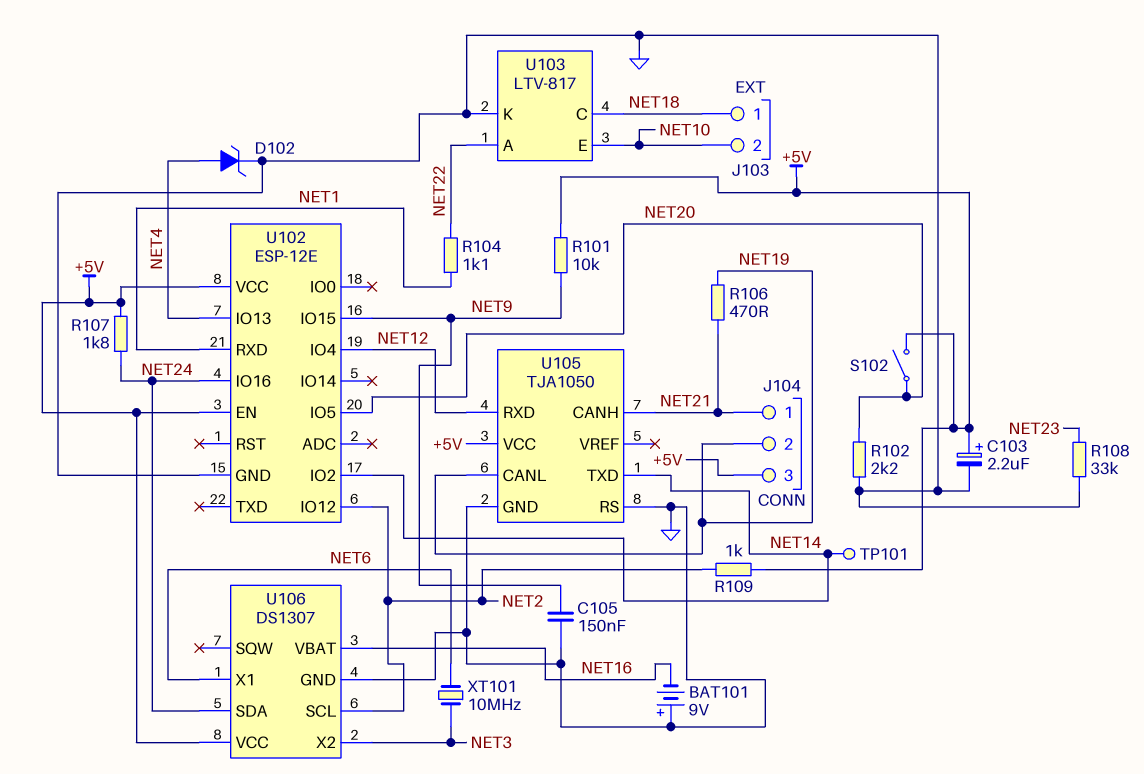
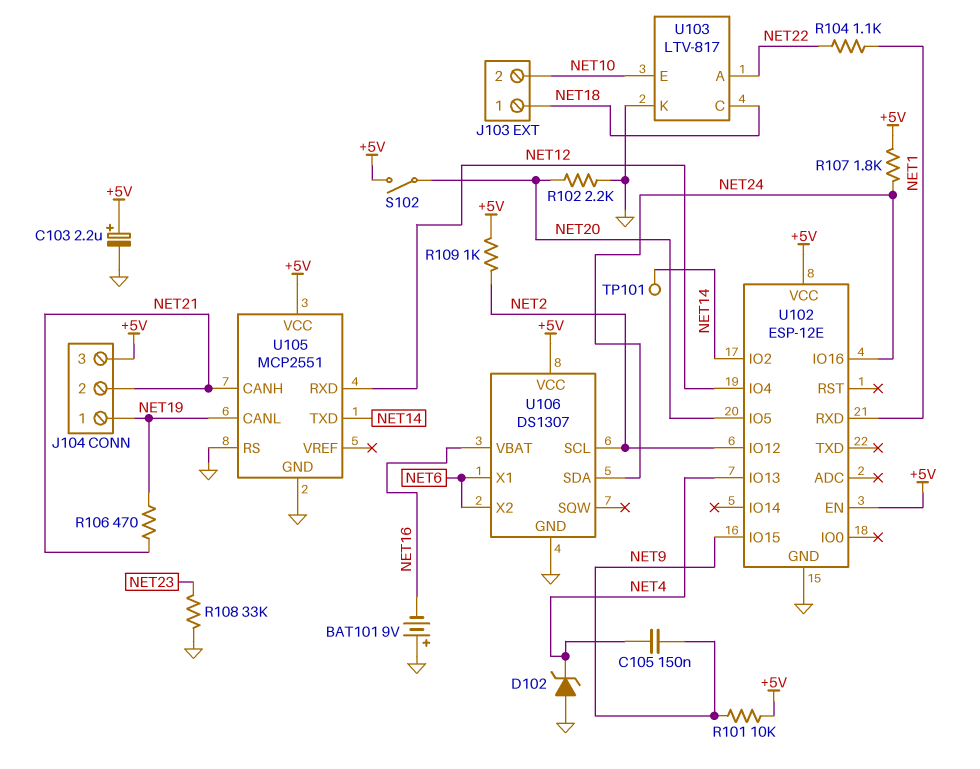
C105: 150nF (GND, NET9) -> 150nF (NET4, NET9)
D102: zener (A NET4, K GND) -> zener (A GND, K NET4)
J104 pin 1: NET21 -> NET19
J104 pin 2: NET19 -> NET21
U105: TJA1050 -> MCP2551
U106 pin X2: NET3 -> NET6
XT101: 10MHz (NET3, NET6) -> none

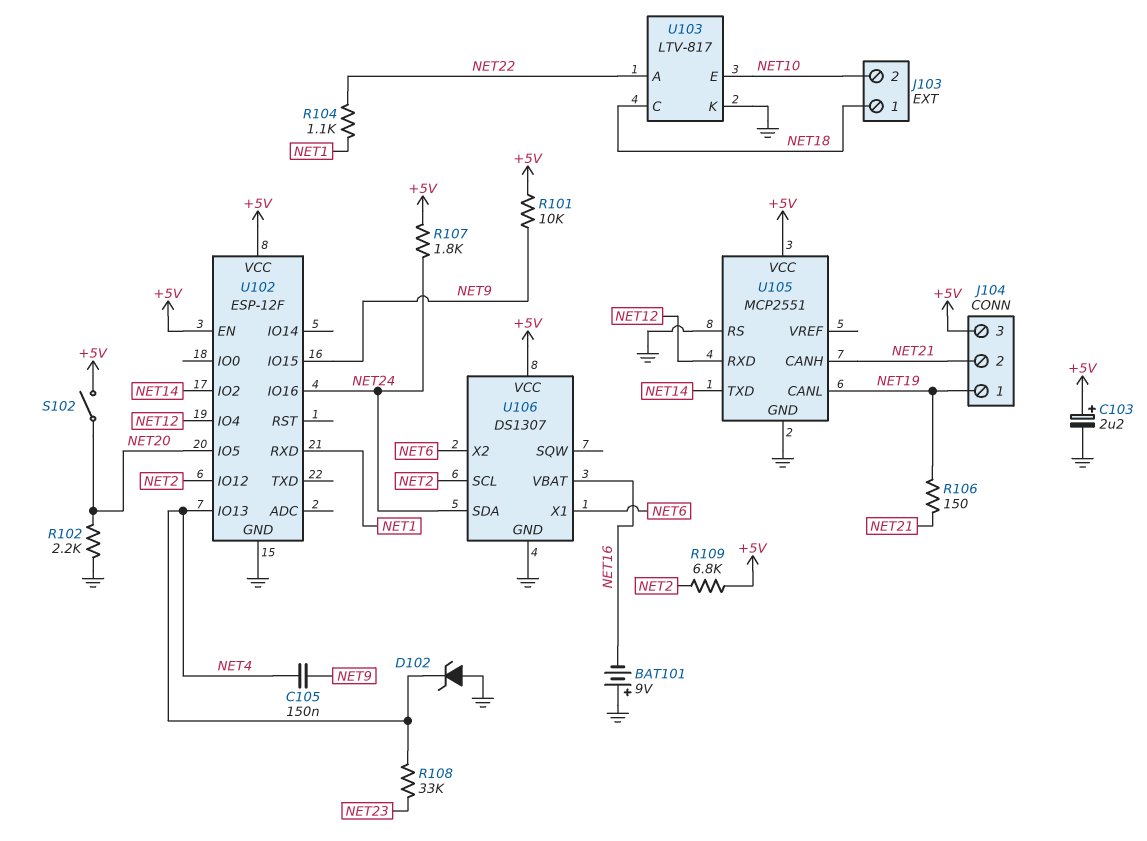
R106: 470 (NET19, NET21) -> 150 (NET19, NET21)
R108: 33k (GND, NET23) -> 33k (NET4, NET23)
R109: 1k (+5V, NET2) -> 6.8k (+5V, NET2)
TP101: test point (NET14) -> none
U102: ESP-12E -> ESP-12F

